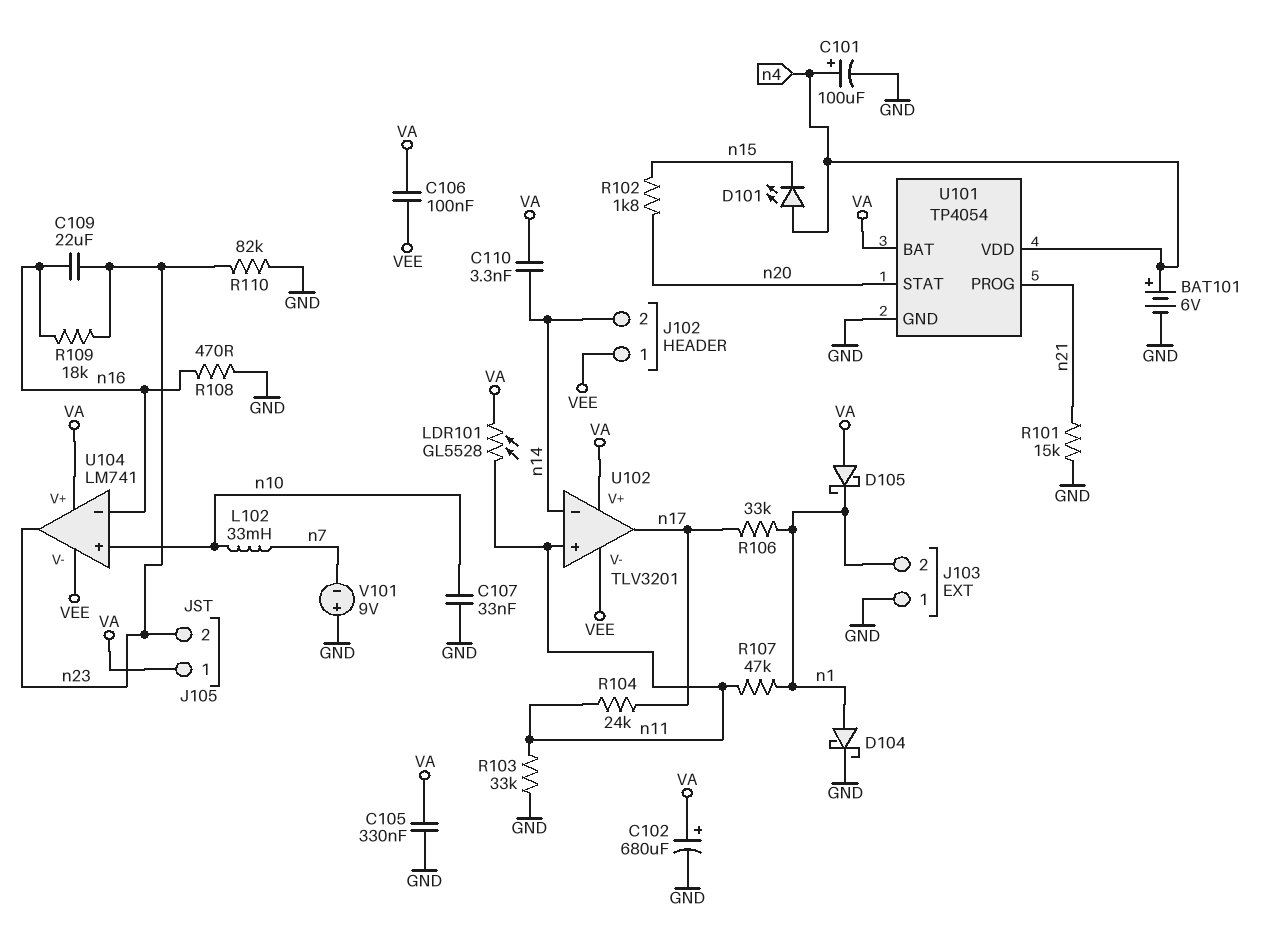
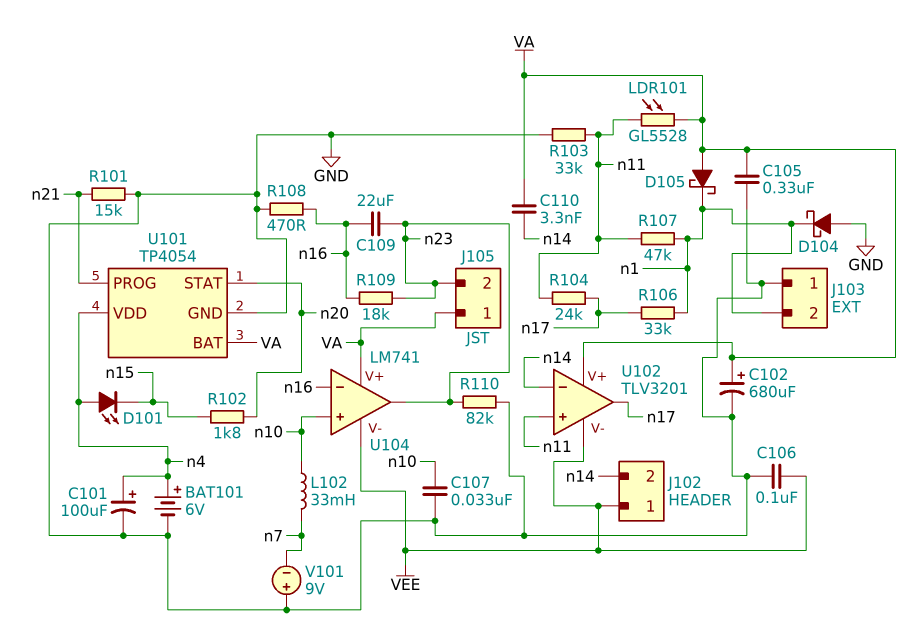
C106: 100nF (VA, VEE) -> 100nF (GND, VEE)
D104: schottky (A n1, K GND) -> schottky (A GND, K n1)

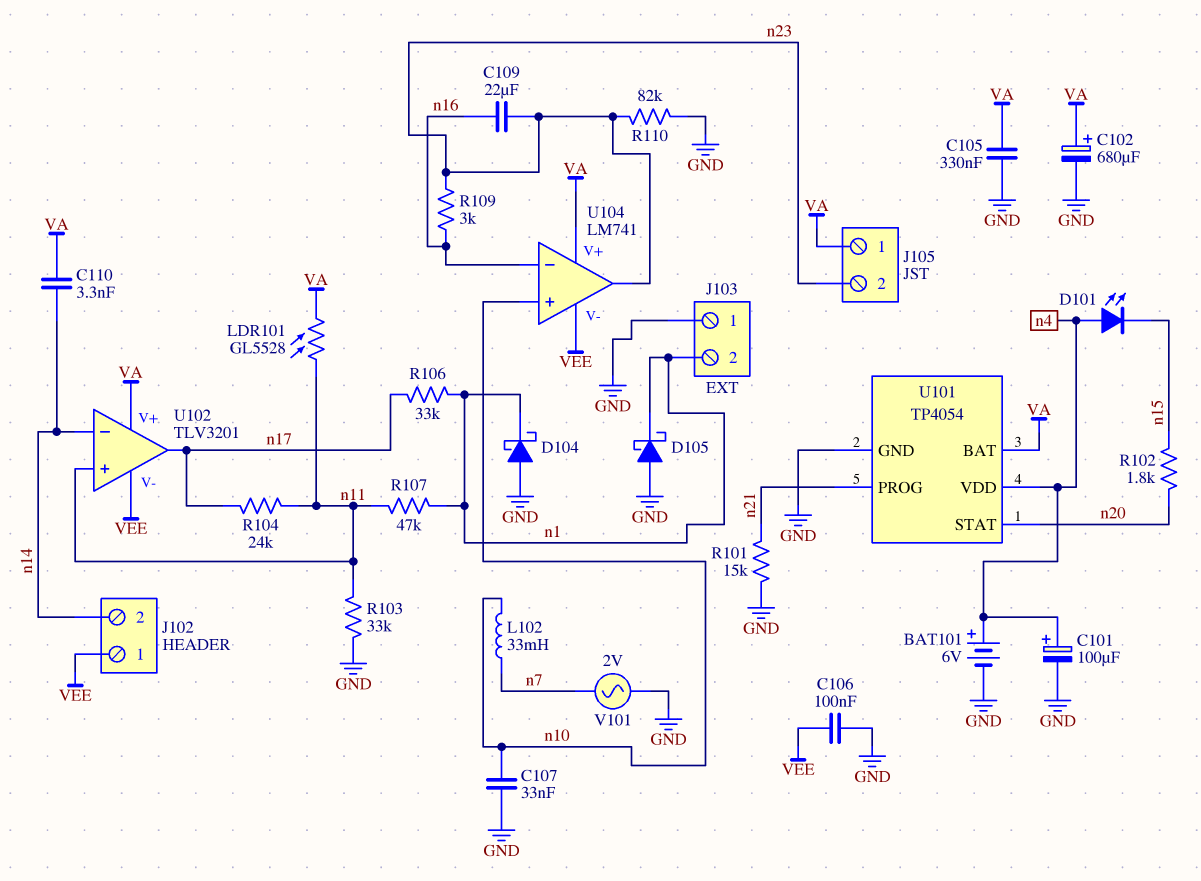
D105: schottky (A VA, K n1) -> schottky (A GND, K n1)
R108: 470 (GND, n16) -> none
R109: 18k (n16, n23) -> 3k (n16, n23)
V101: 9V (plus GND, minus n7) -> AC 2V (GND, n7)

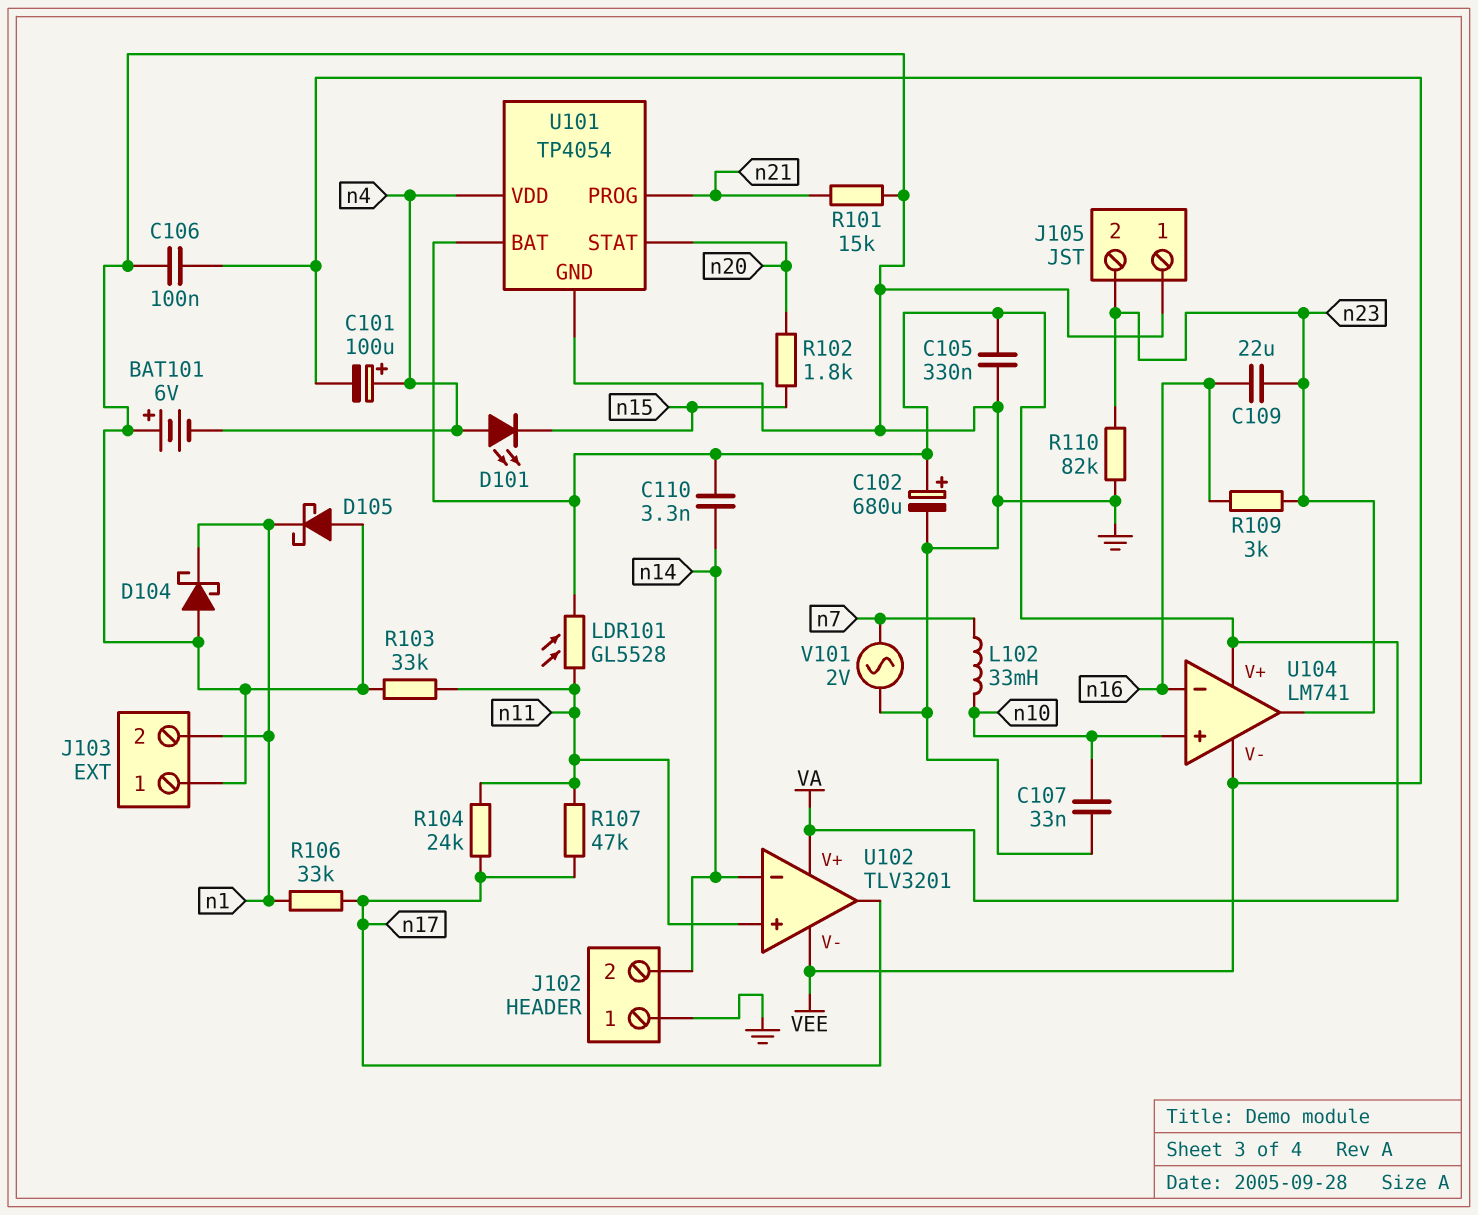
BAT101: 6V (plus n4, minus GND) -> 6V (plus GND, minus n4)
C101: 100uF (plus n4, minus GND) -> 100uF (plus n4, minus VEE)
J102 pin 1: VEE -> GND
J105 pin 1: VA -> GND
R107: 47k (n1, n11) -> 47k (n11, n17)

